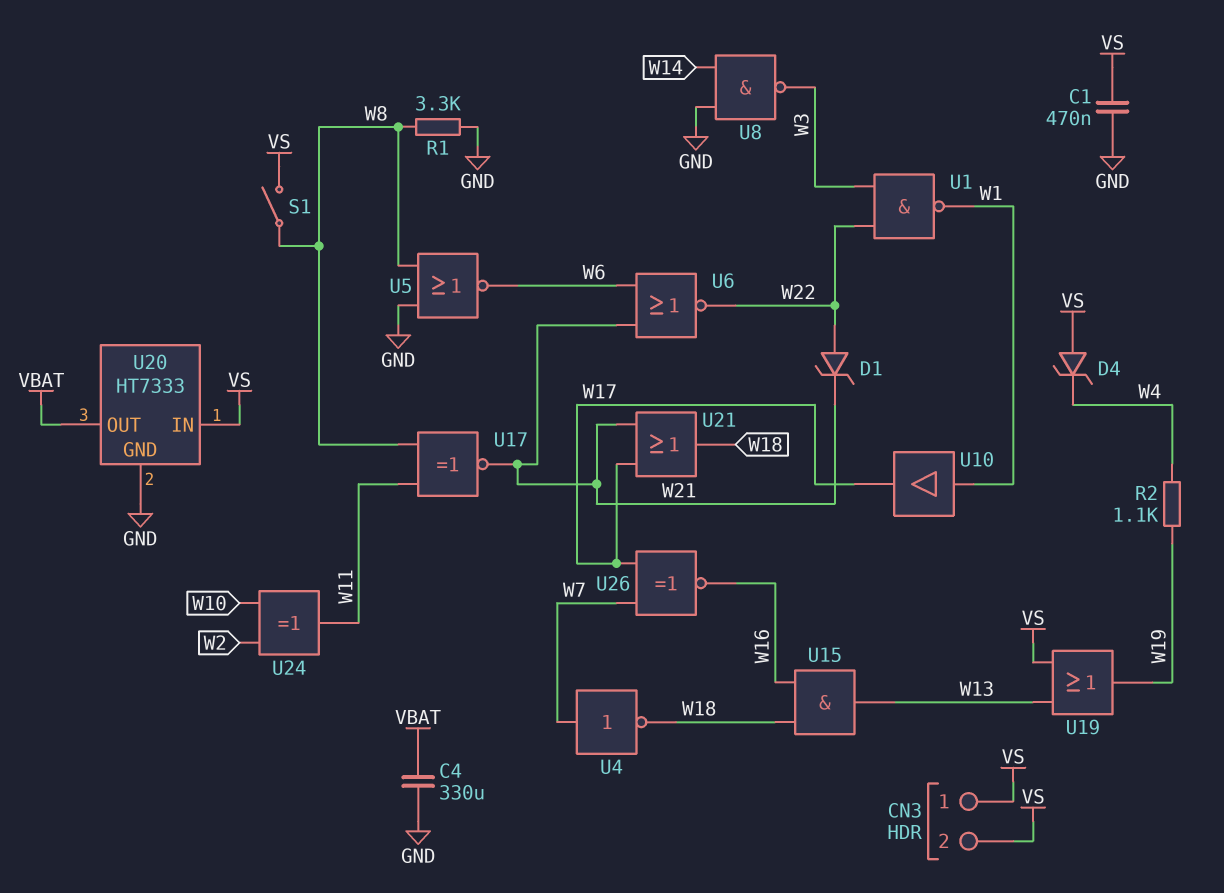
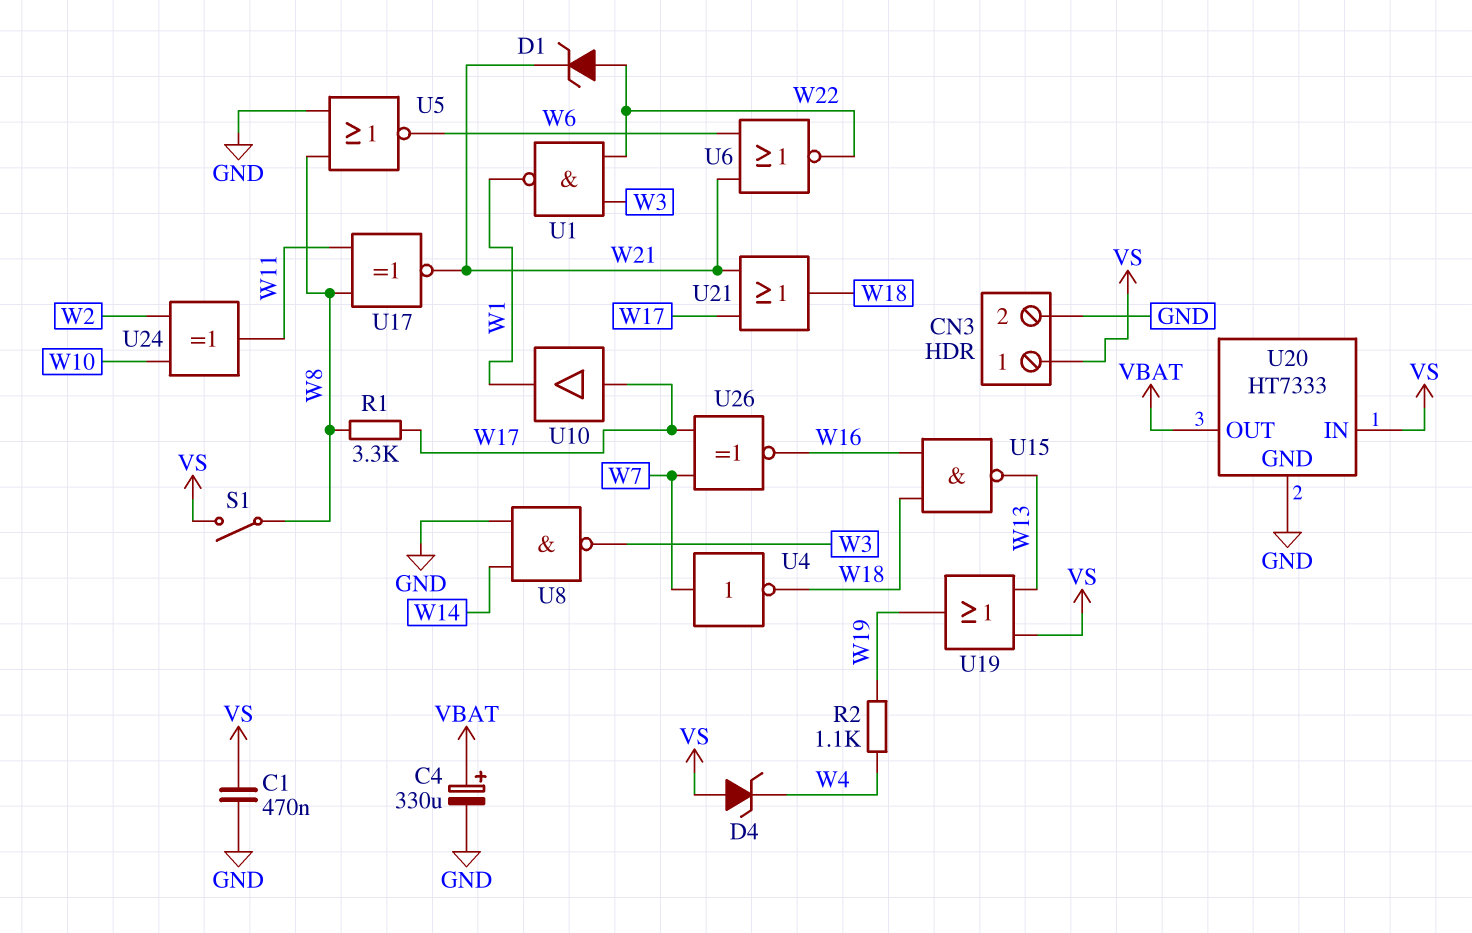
C4: 330uF (GND, VBAT) -> 330uF (plus VBAT, minus GND)
CN3 pin 2: VS -> GND
R1: 3.3k (GND, W8) -> 3.3k (W8, W17)
U10: buffer (in W1, out W17) -> buffer (in W17, out W1)
U15: AND (in W16, in W18, out W13) -> NAND (in W16, in W18, out W13)

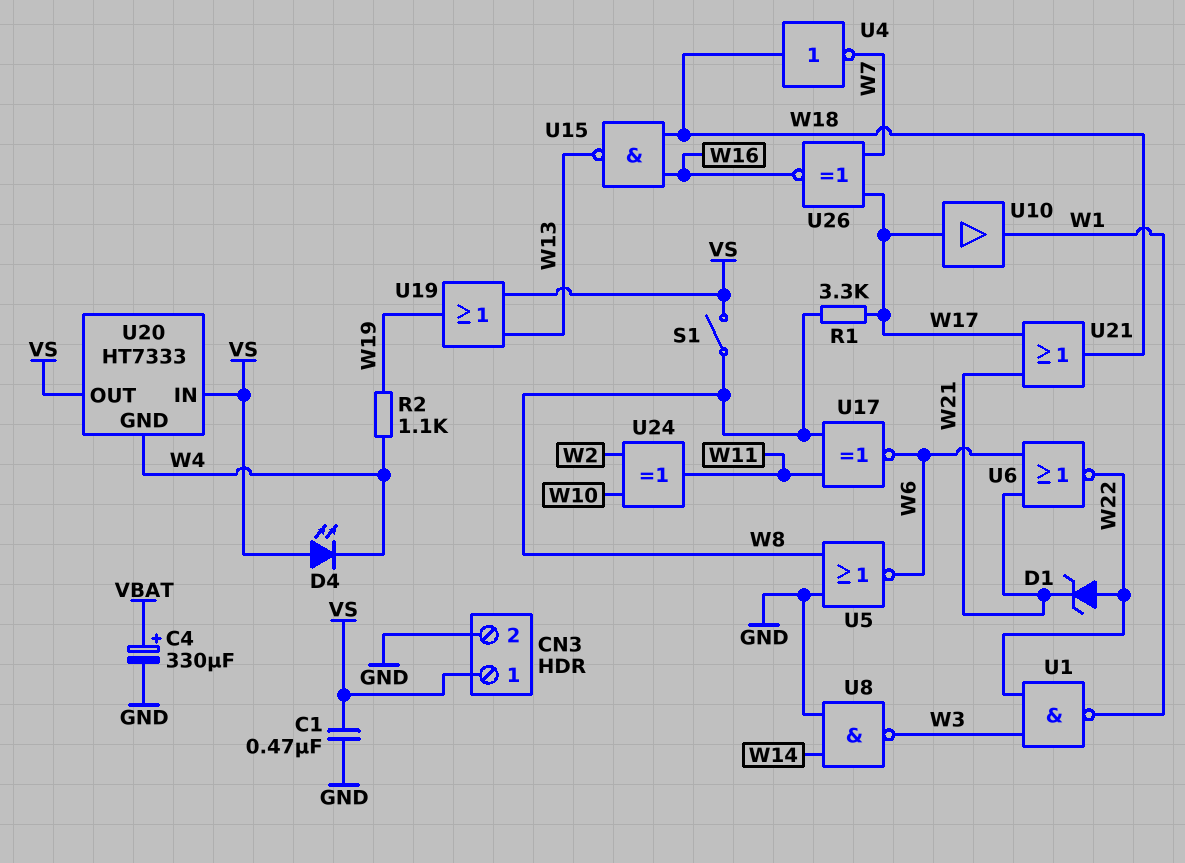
D4: zener (A VS, K W4) -> LED (A VS, K W4)
U4: NOT (in W7, out W18) -> NOT (in W18, out W7)
U17: XNOR (in W8, in W11, out W21) -> XNOR (in W8, in W11, out W6)
U20 pin GND: GND -> W4
U20 pin OUT: VBAT -> VS

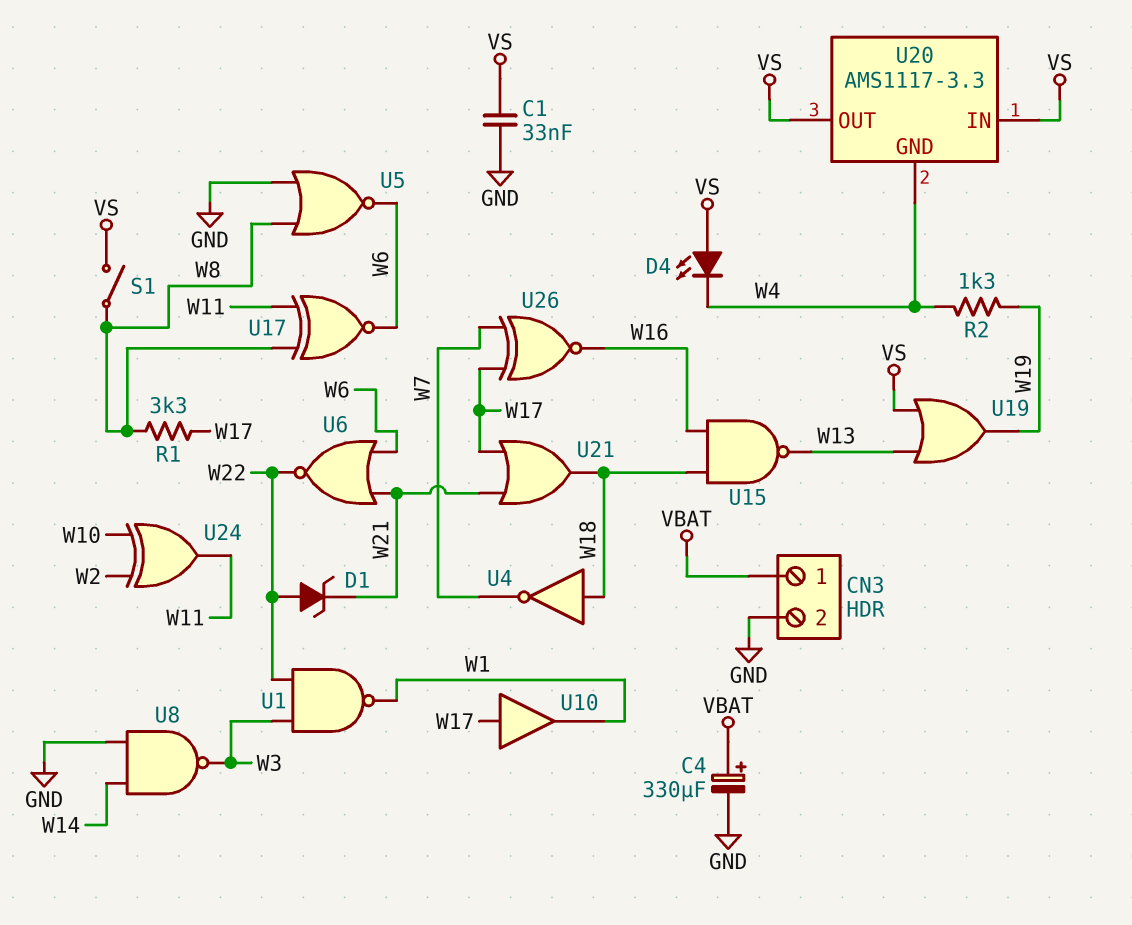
C1: 470nF (GND, VS) -> 33nF (GND, VS)
CN3 pin 1: VS -> VBAT
R2: 1.1k (W4, W19) -> 1.3k (W4, W19)
U20: HT7333 -> AMS1117-3.3

